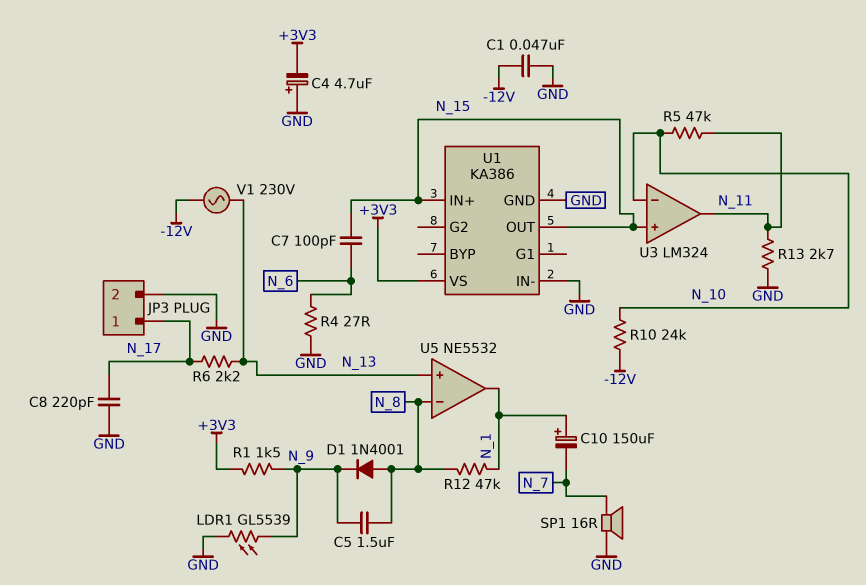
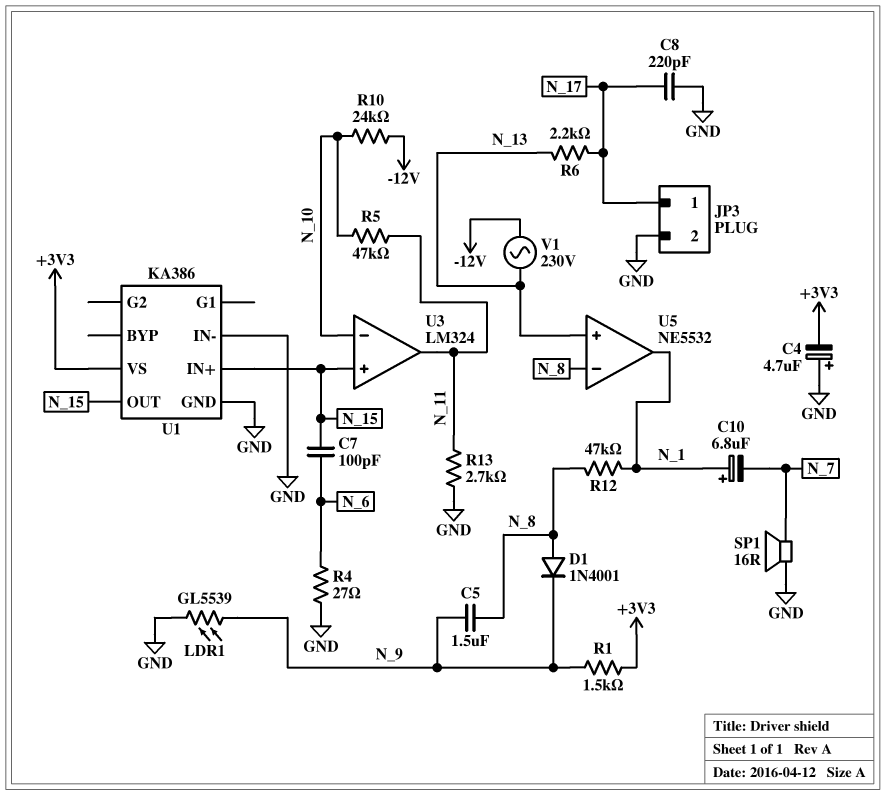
C1: 47nF (-12V, GND) -> none
C10: 150uF (plus N_1, minus N_7) -> 6.8uF (plus N_1, minus N_7)

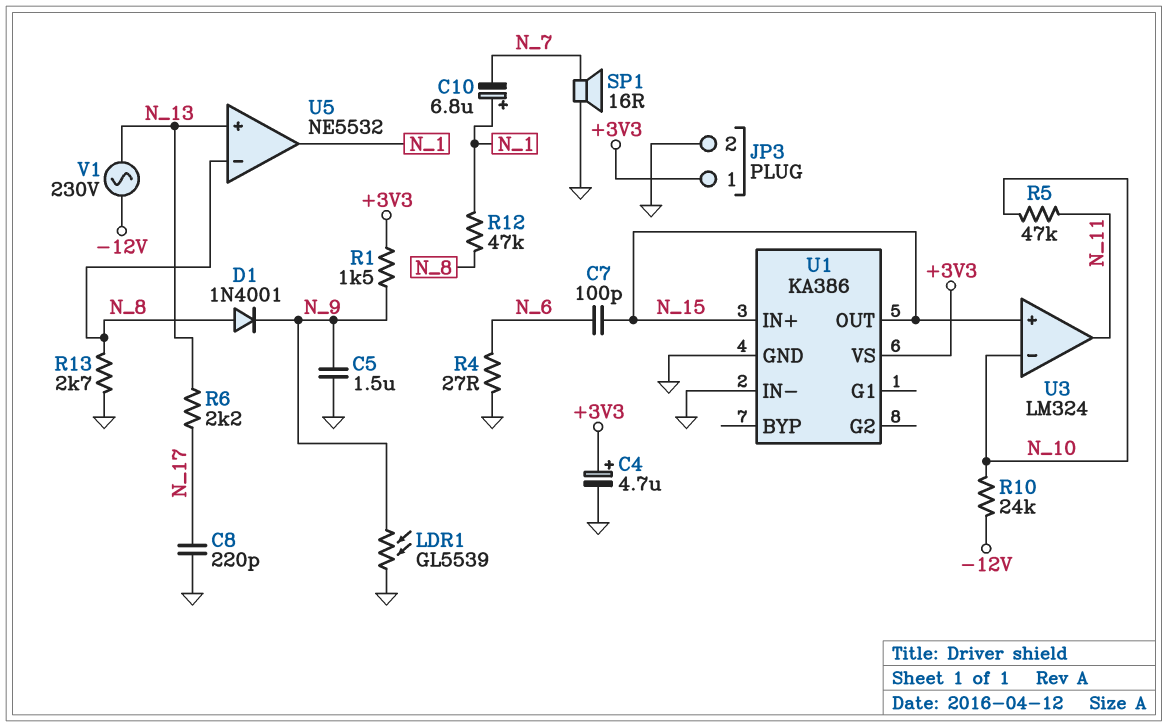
C4: 4.7uF (plus GND, minus +3V3) -> 4.7uF (plus +3V3, minus GND)
C5: 1.5uF (N_8, N_9) -> 1.5uF (GND, N_9)
JP3 pin 1: N_17 -> +3V3
R13: 2.7k (GND, N_11) -> 2.7k (GND, N_8)

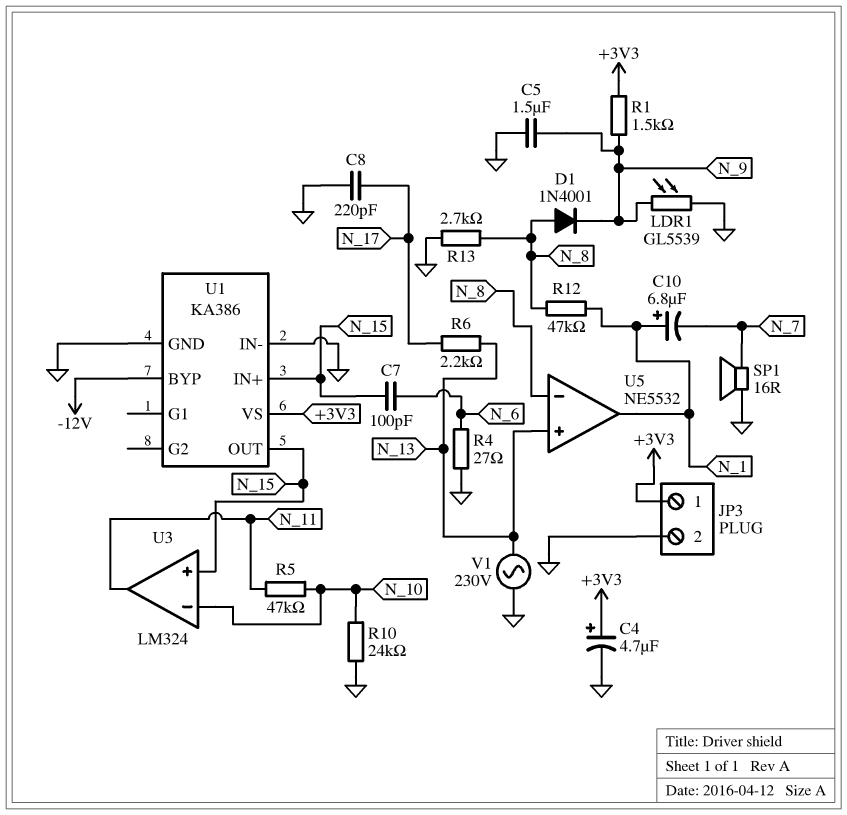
R10: 24k (-12V, N_10) -> 24k (GND, N_10)
U1 pin BYP: none -> -12V
V1: AC 230V (-12V, N_13) -> AC 230V (GND, N_13)

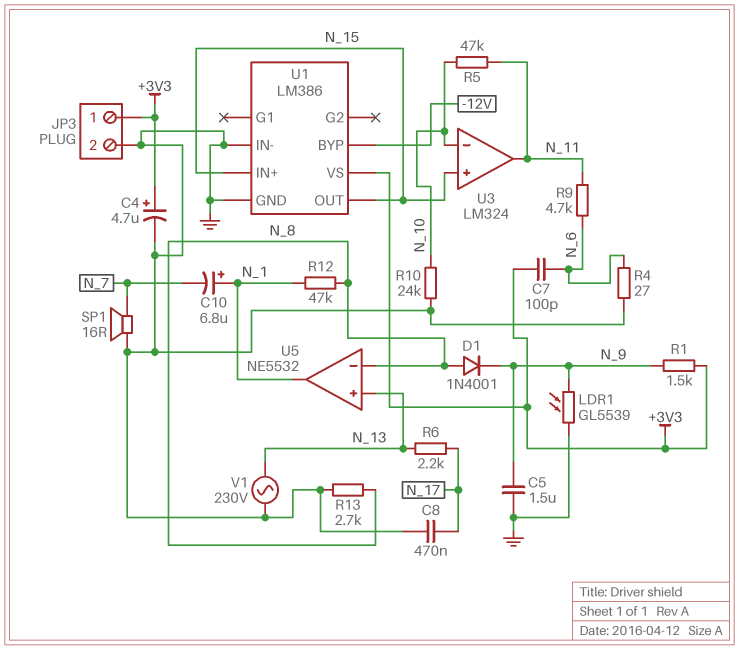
C7: 100pF (N_6, N_15) -> 100pF (+3V3, N_6)
C8: 220pF (GND, N_17) -> 470nF (GND, N_17)
R9: none -> 4.7k (N_6, N_11)
U1: KA386 -> LM386

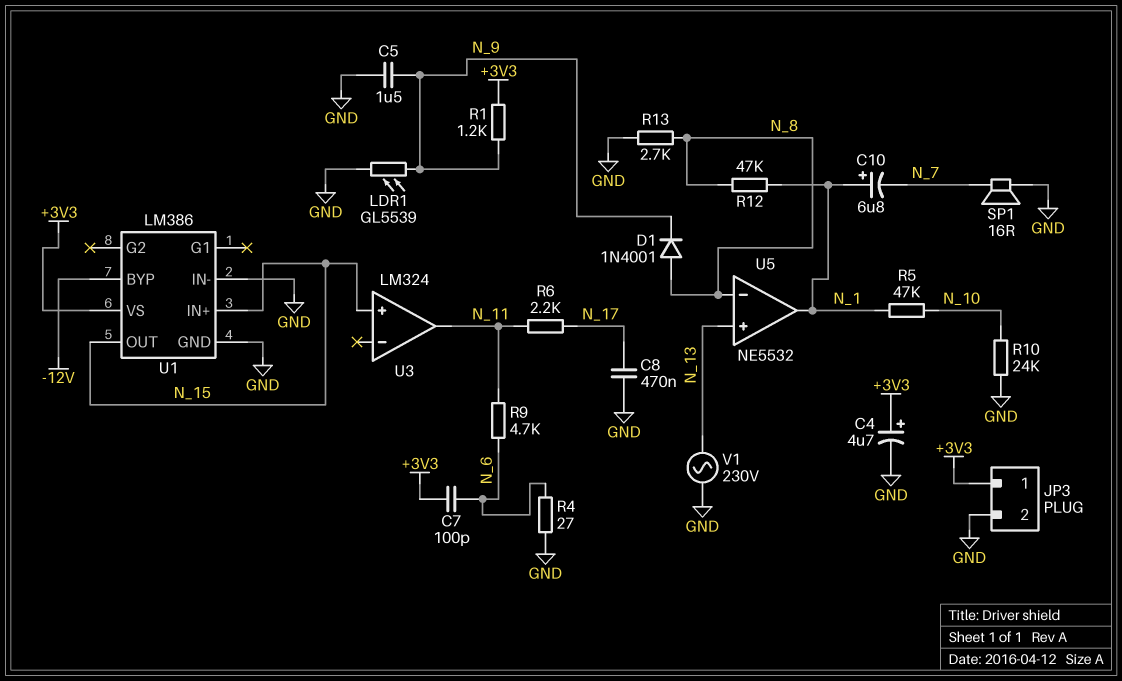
R1: 1.5k (+3V3, N_9) -> 1.2k (+3V3, N_9)
R5: 47k (N_10, N_11) -> 47k (N_1, N_10)
R6: 2.2k (N_13, N_17) -> 2.2k (N_11, N_17)
U3 pin in-: N_10 -> none

